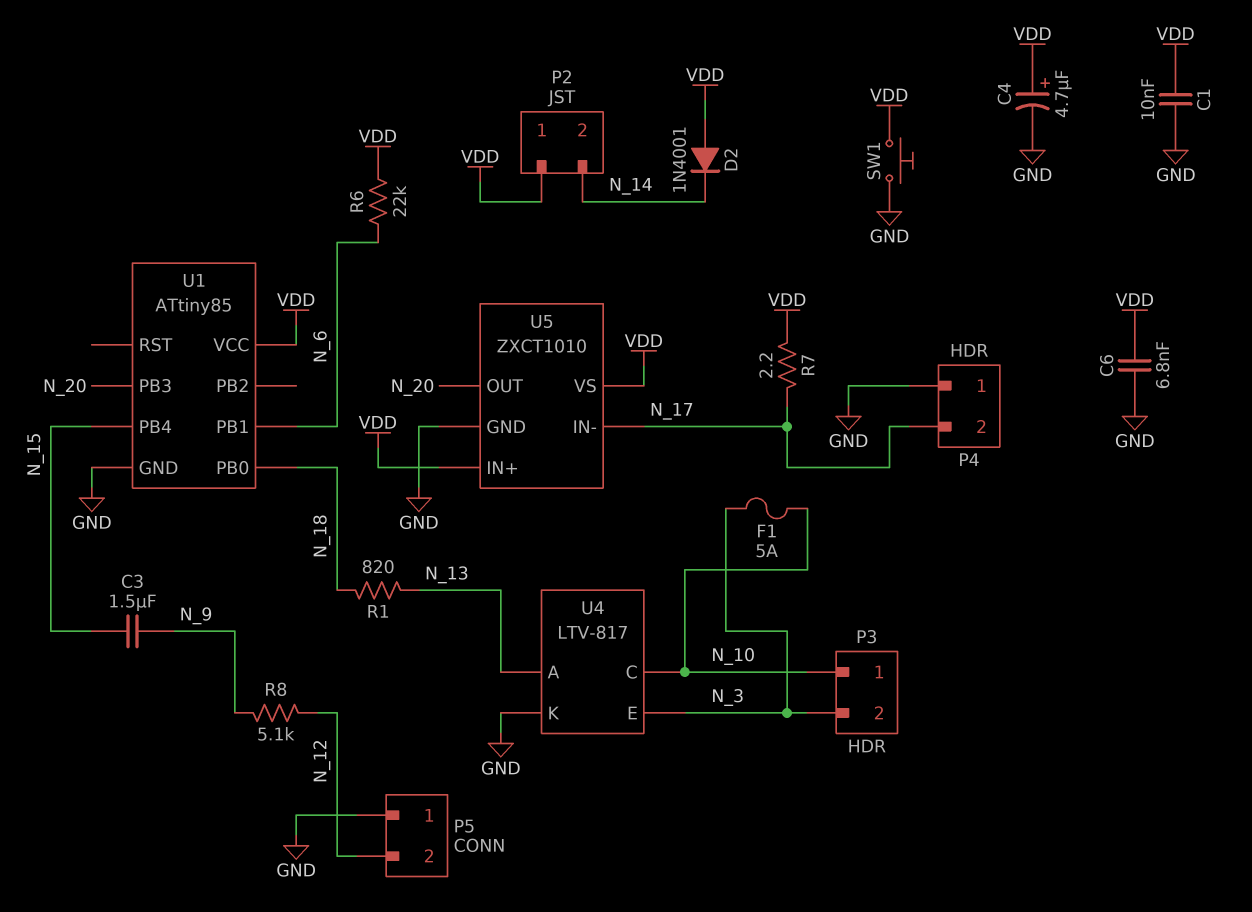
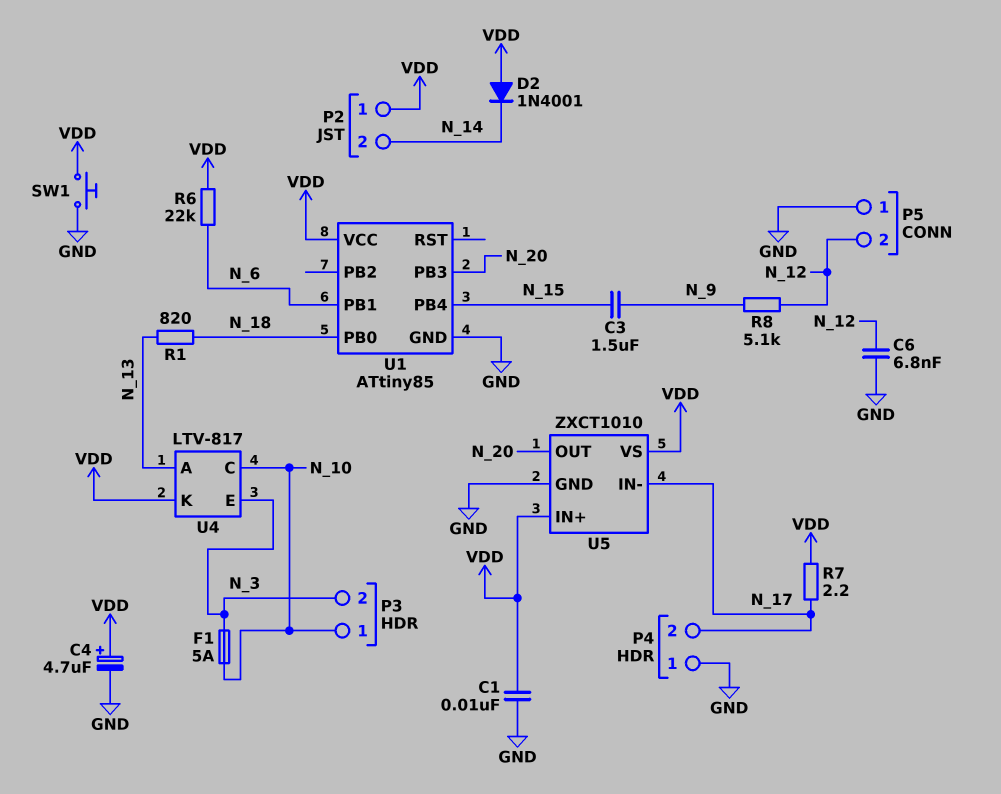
C6: 6.8nF (GND, VDD) -> 6.8nF (GND, N_12)
U4 pin K: GND -> VDD

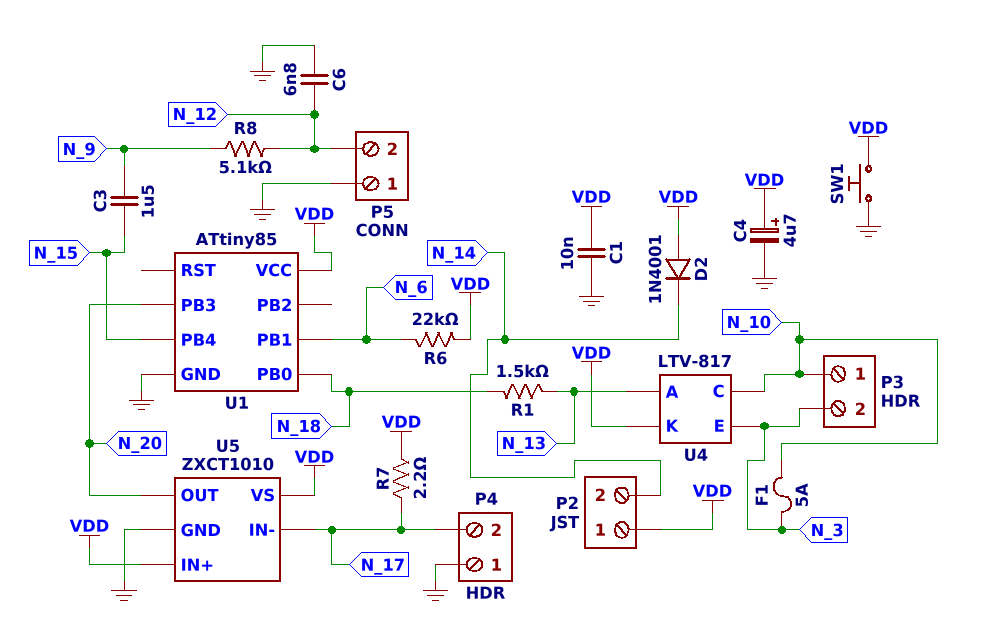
R1: 820 (N_13, N_18) -> 1.5k (N_13, N_18)

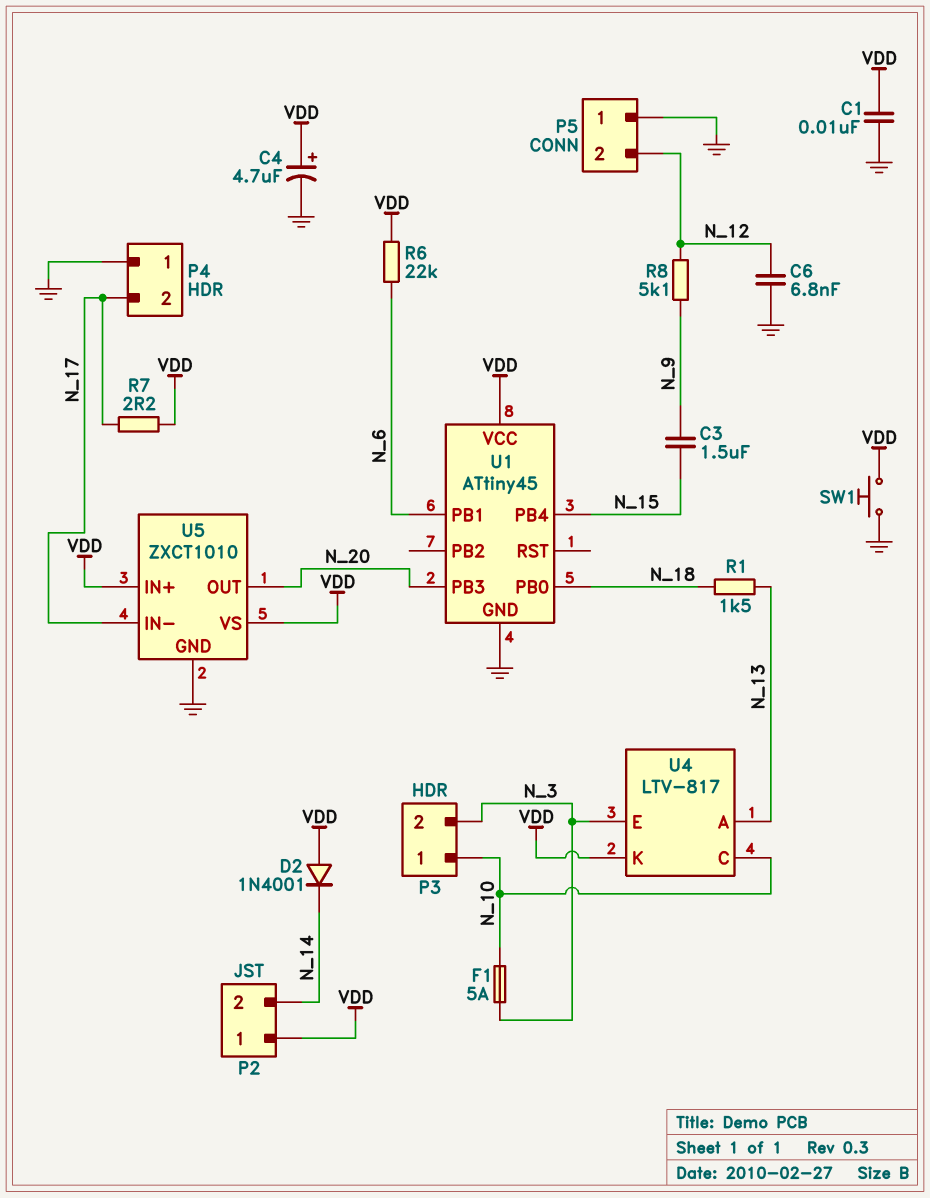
U1: ATtiny85 -> ATtiny45

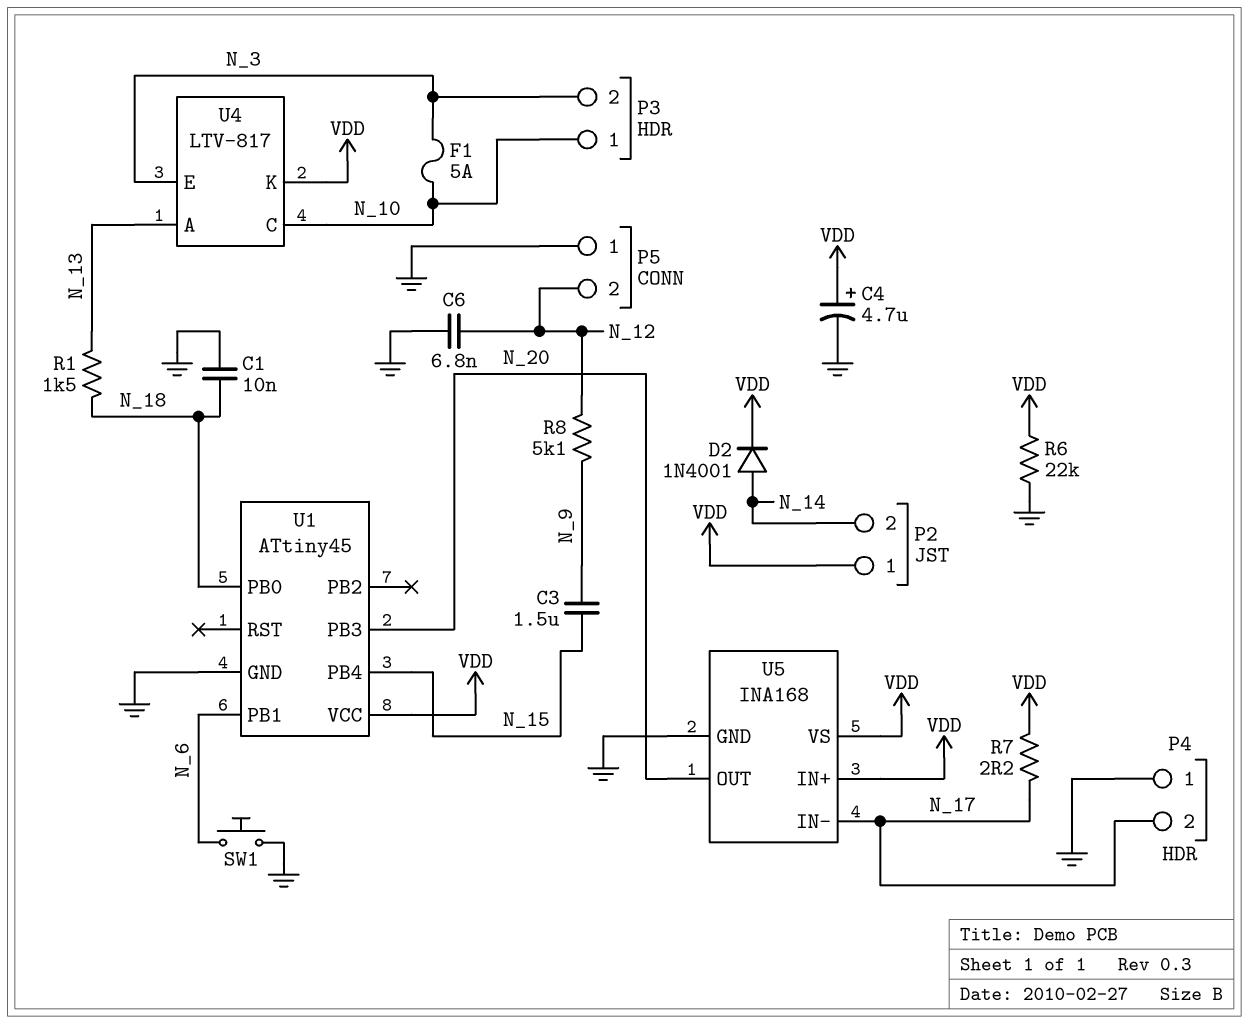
C1: 10nF (GND, VDD) -> 10nF (GND, N_18)
D2: diode 1N4001 (A VDD, K N_14) -> diode 1N4001 (A N_14, K VDD)
R6: 22k (N_6, VDD) -> 22k (GND, VDD)
SW1: button (GND, VDD) -> button (GND, N_6)
U5: ZXCT1010 -> INA168

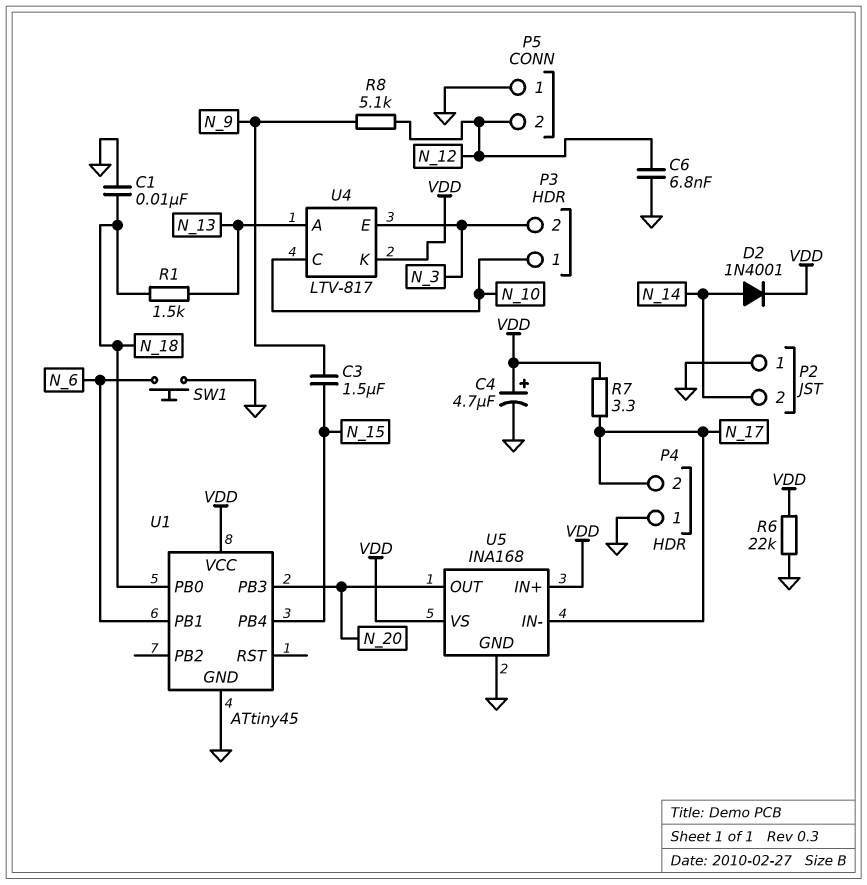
F1: 5A (N_3, N_10) -> none
P2 pin 1: VDD -> GND
R7: 2.2 (N_17, VDD) -> 3.3 (N_17, VDD)

